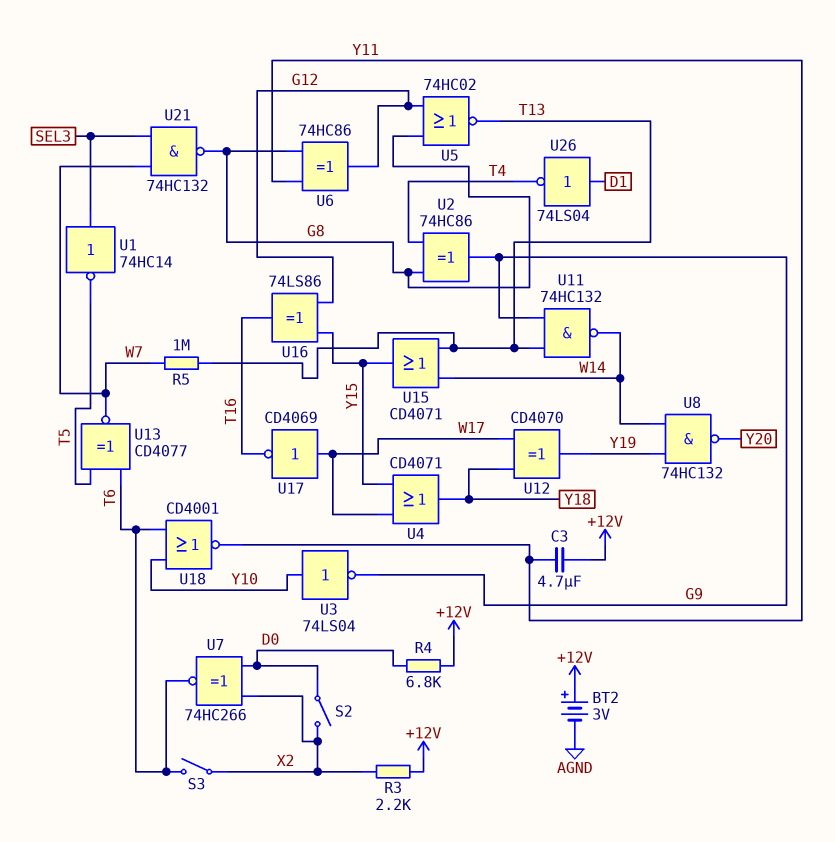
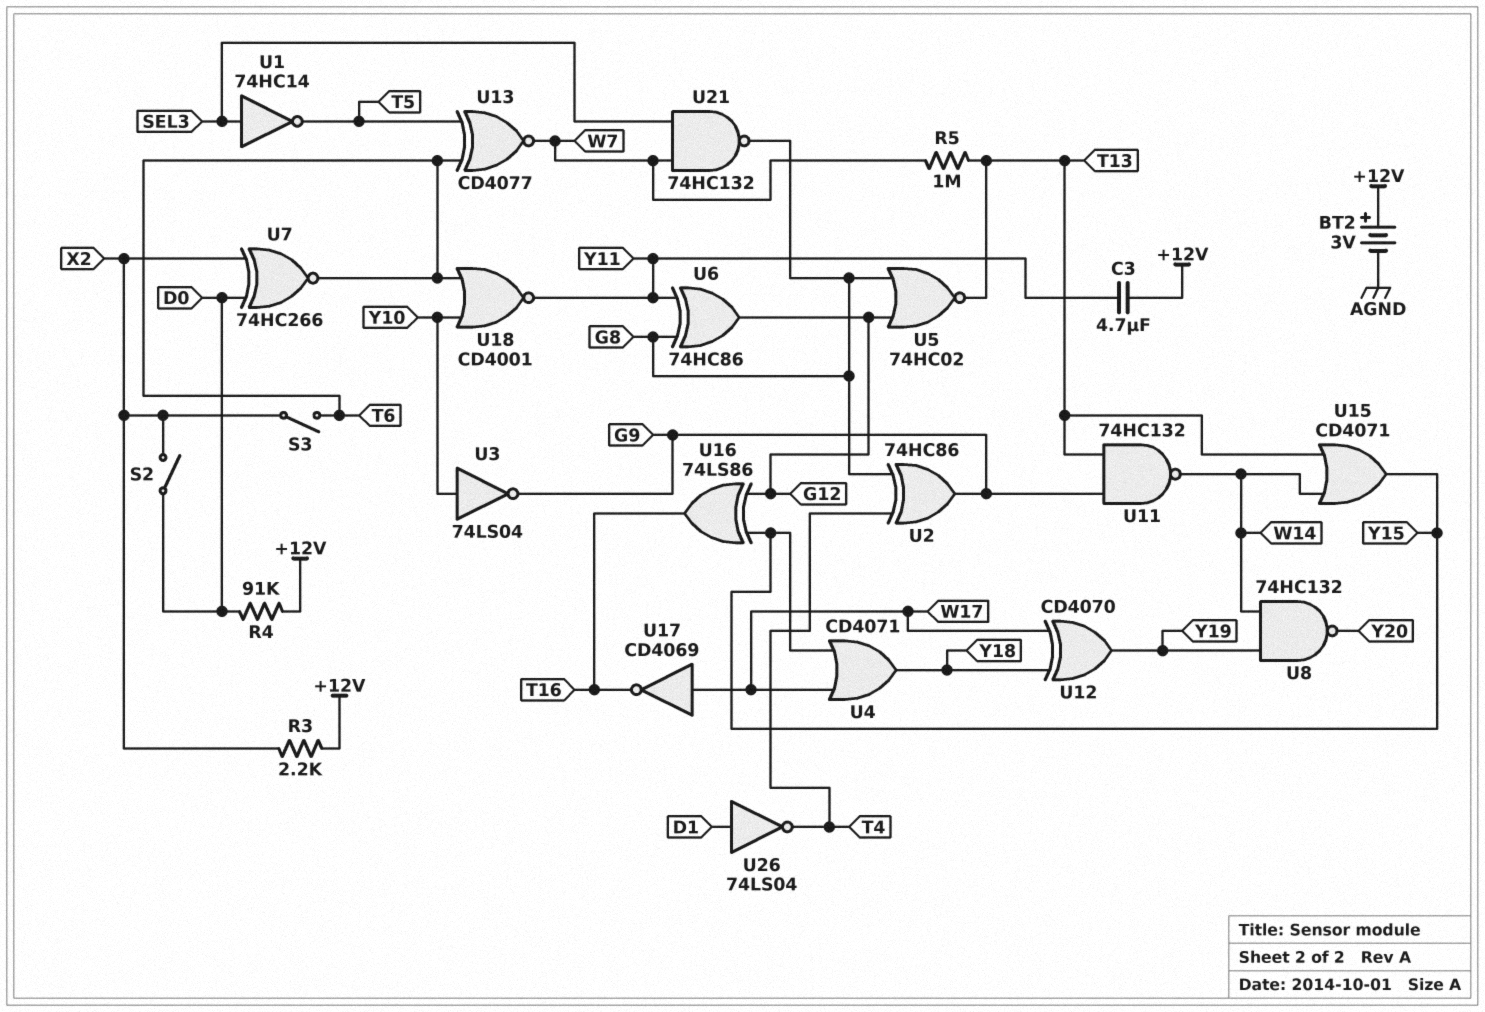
R4: 6.8k (+12V, D0) -> 91k (+12V, D0)

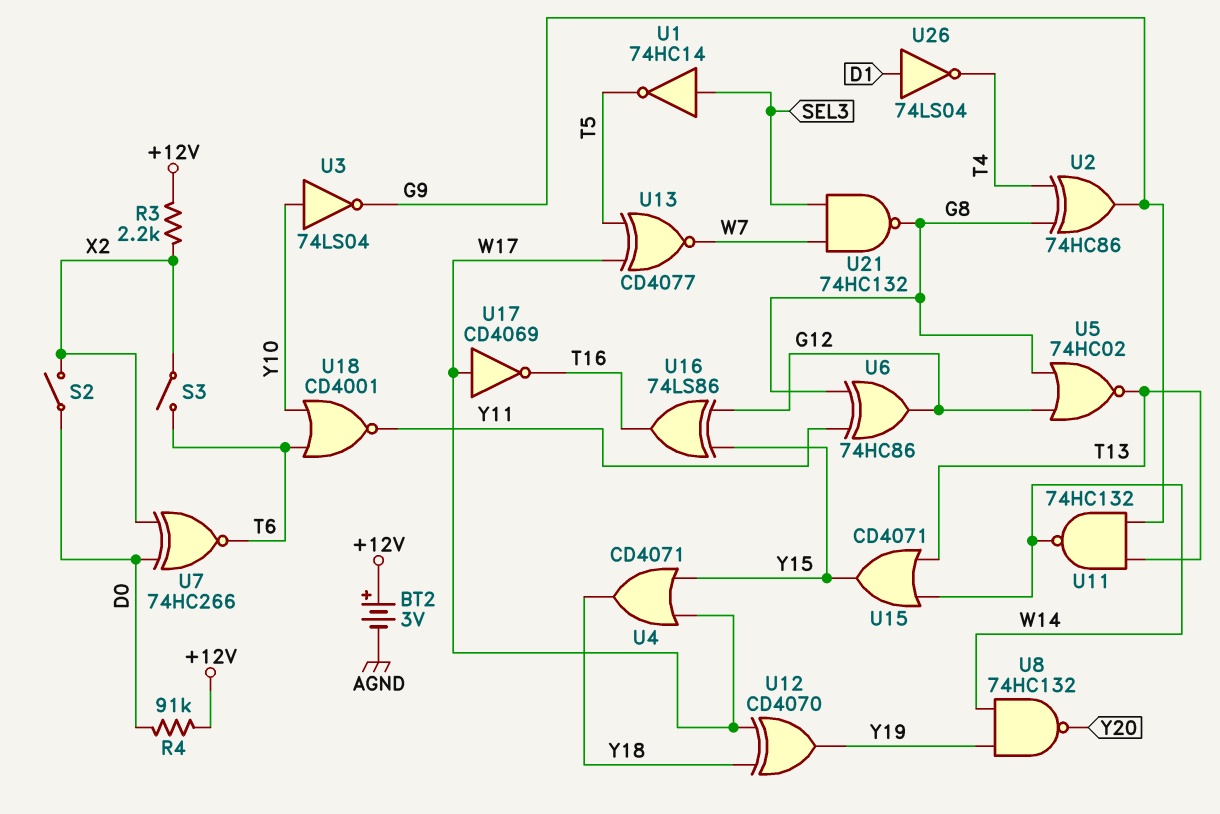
C3: 4.7uF (+12V, Y11) -> none
R5: 1M (T13, W7) -> none
U13: XNOR CD4077 (in T5, in T6, out W7) -> XNOR CD4077 (in T5, in W17, out W7)

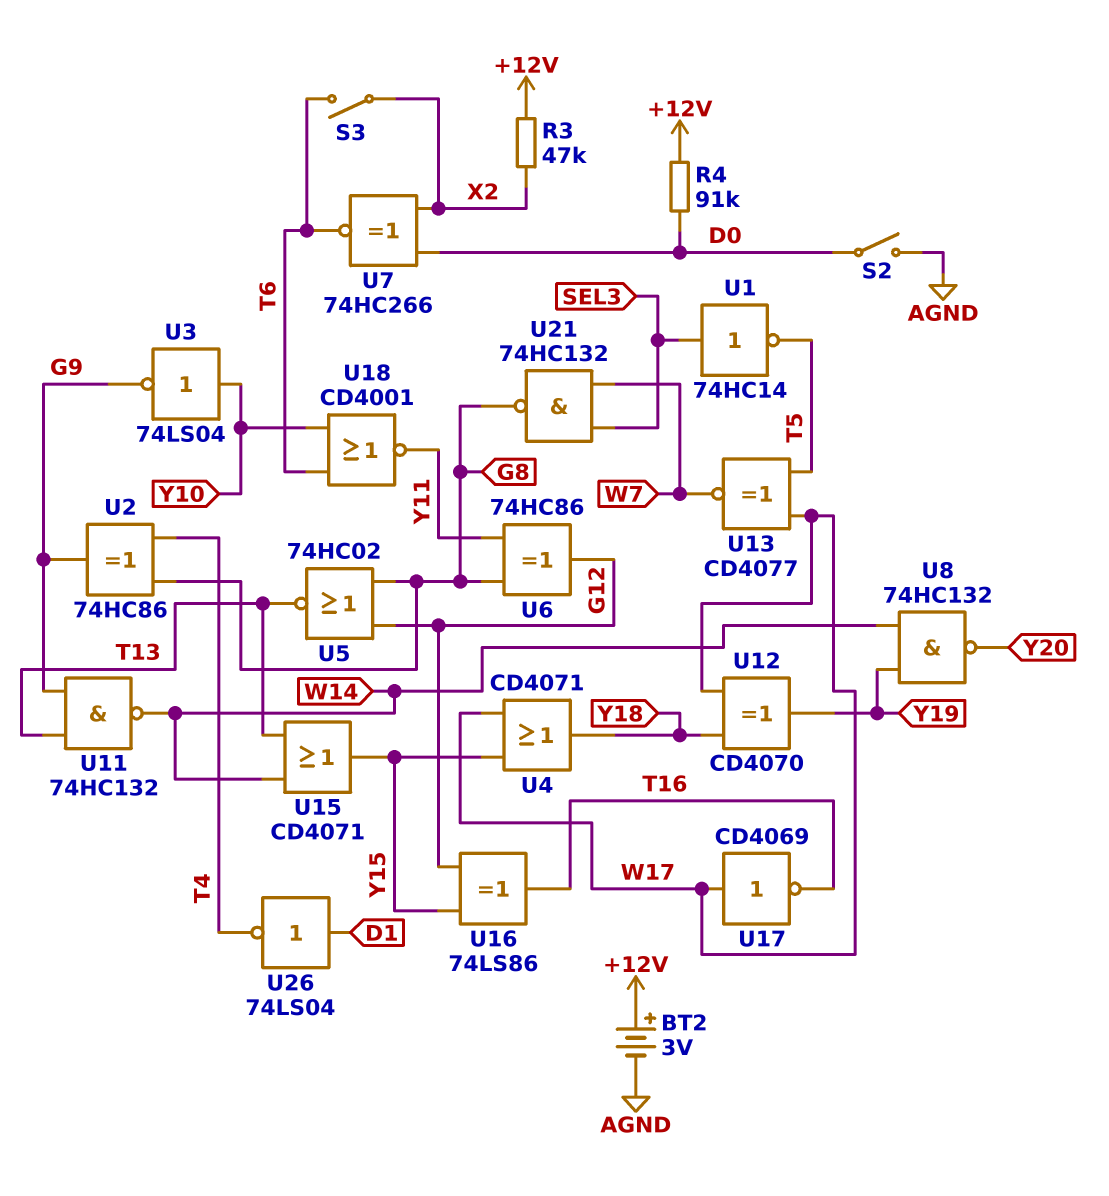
R3: 2.2k (+12V, X2) -> 47k (+12V, X2)
S2: switch (D0, X2) -> switch (AGND, D0)

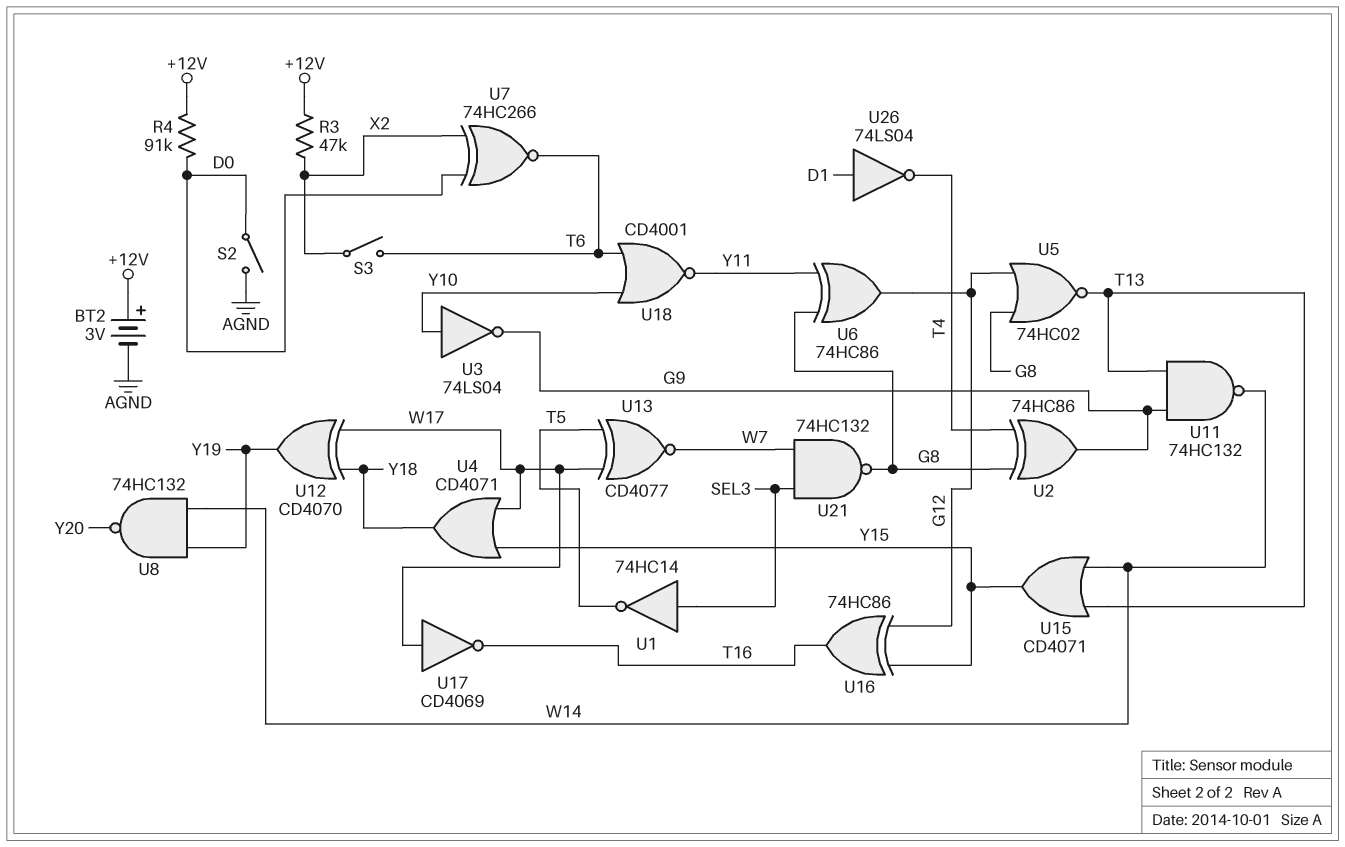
U16: XOR 74LS86 (in G12, in Y15, out T16) -> XOR 74HC86 (in G12, in Y15, out T16)

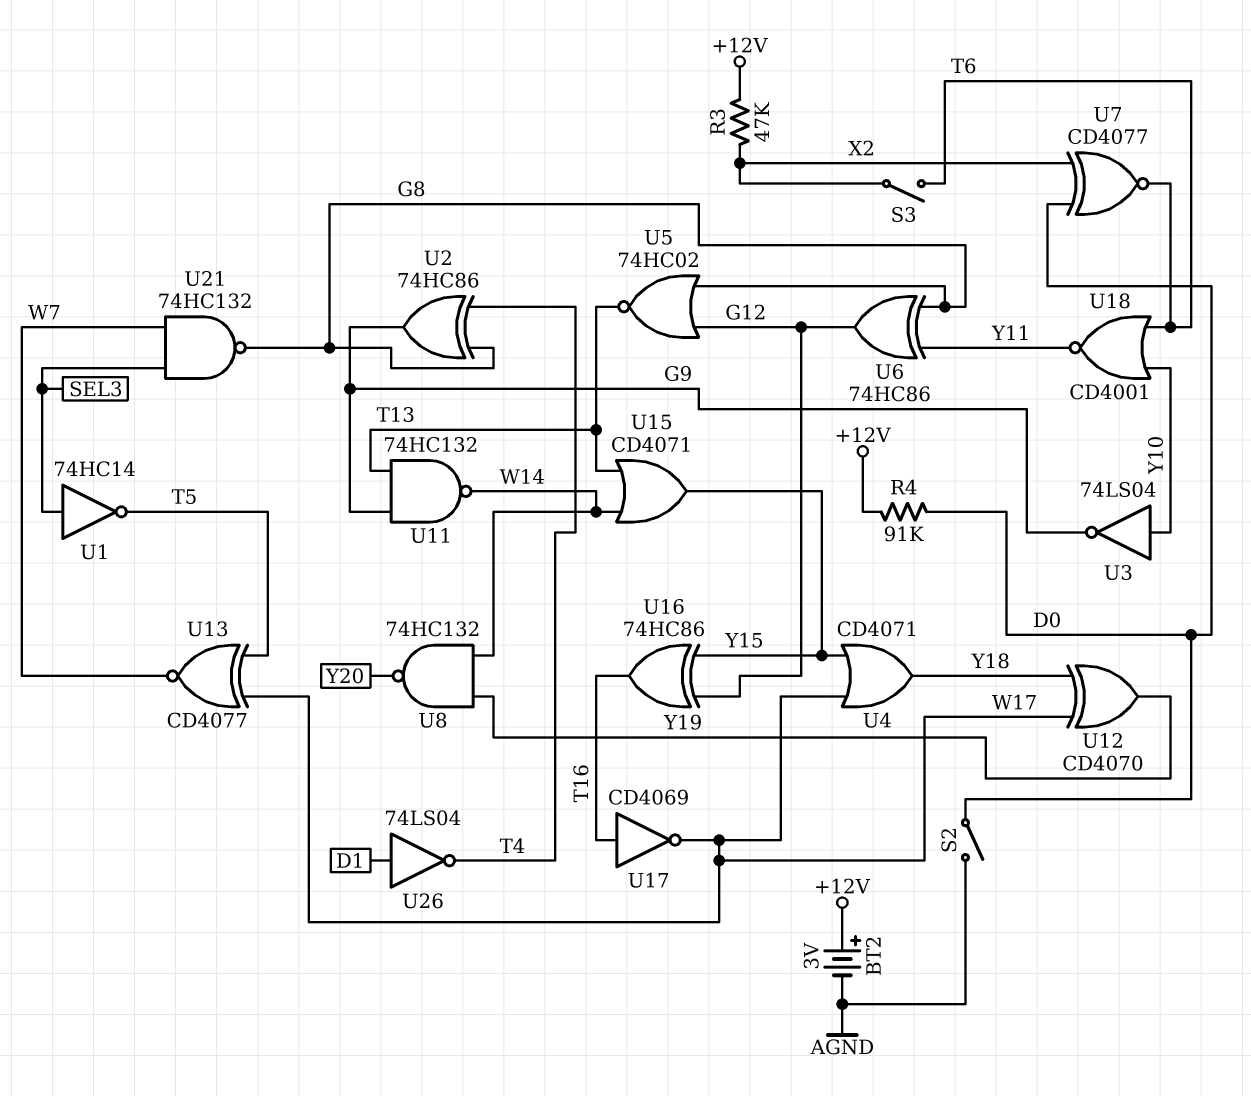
U7: XNOR 74HC266 (in D0, in X2, out T6) -> XNOR CD4077 (in D0, in X2, out T6)
U17: NOT CD4069 (in W17, out T16) -> NOT CD4069 (in T16, out W17)

